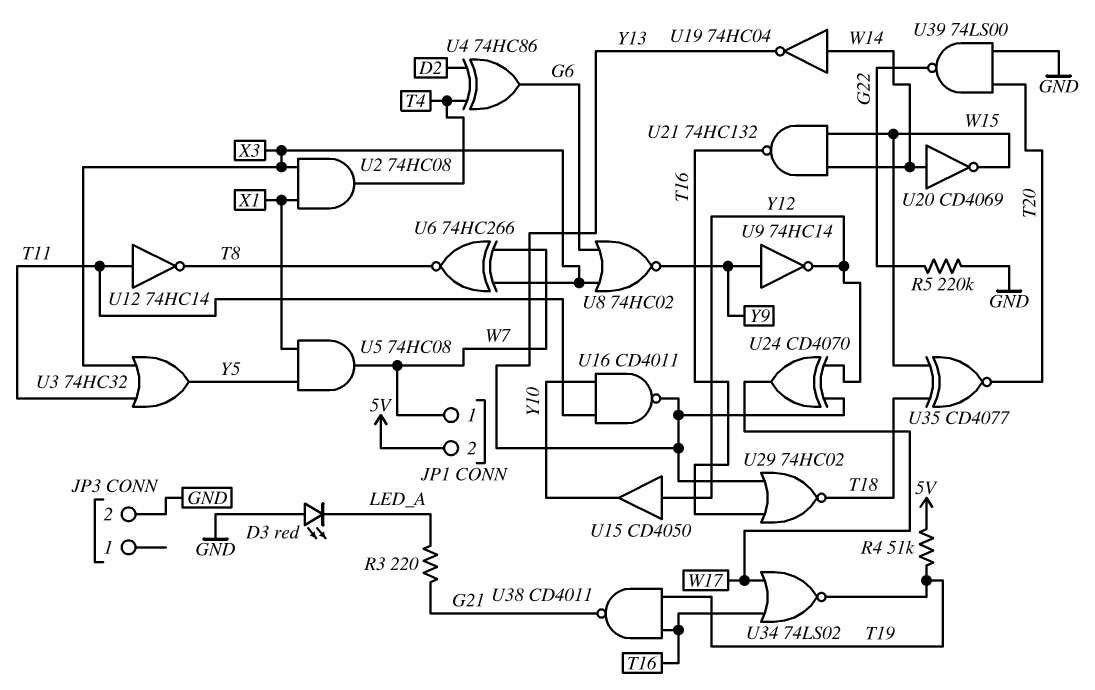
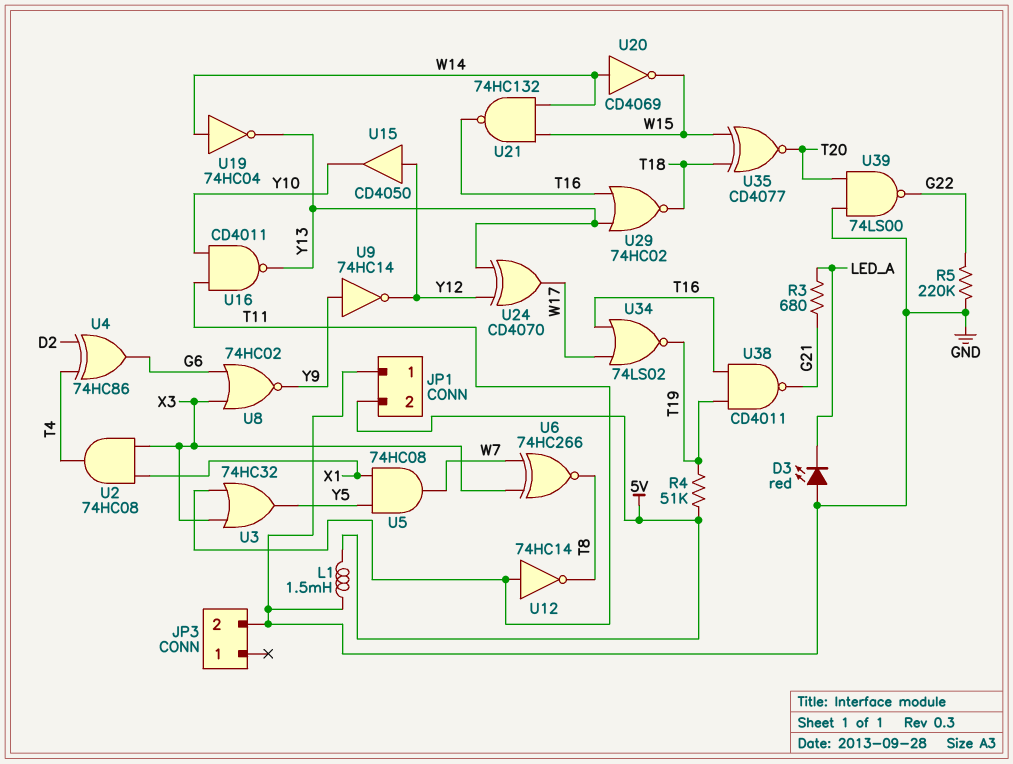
JP1 pin 1: W7 -> GND
L1: none -> 1.5mH (5V, GND)
R3: 220 (G21, LED_A) -> 680 (G21, LED_A)

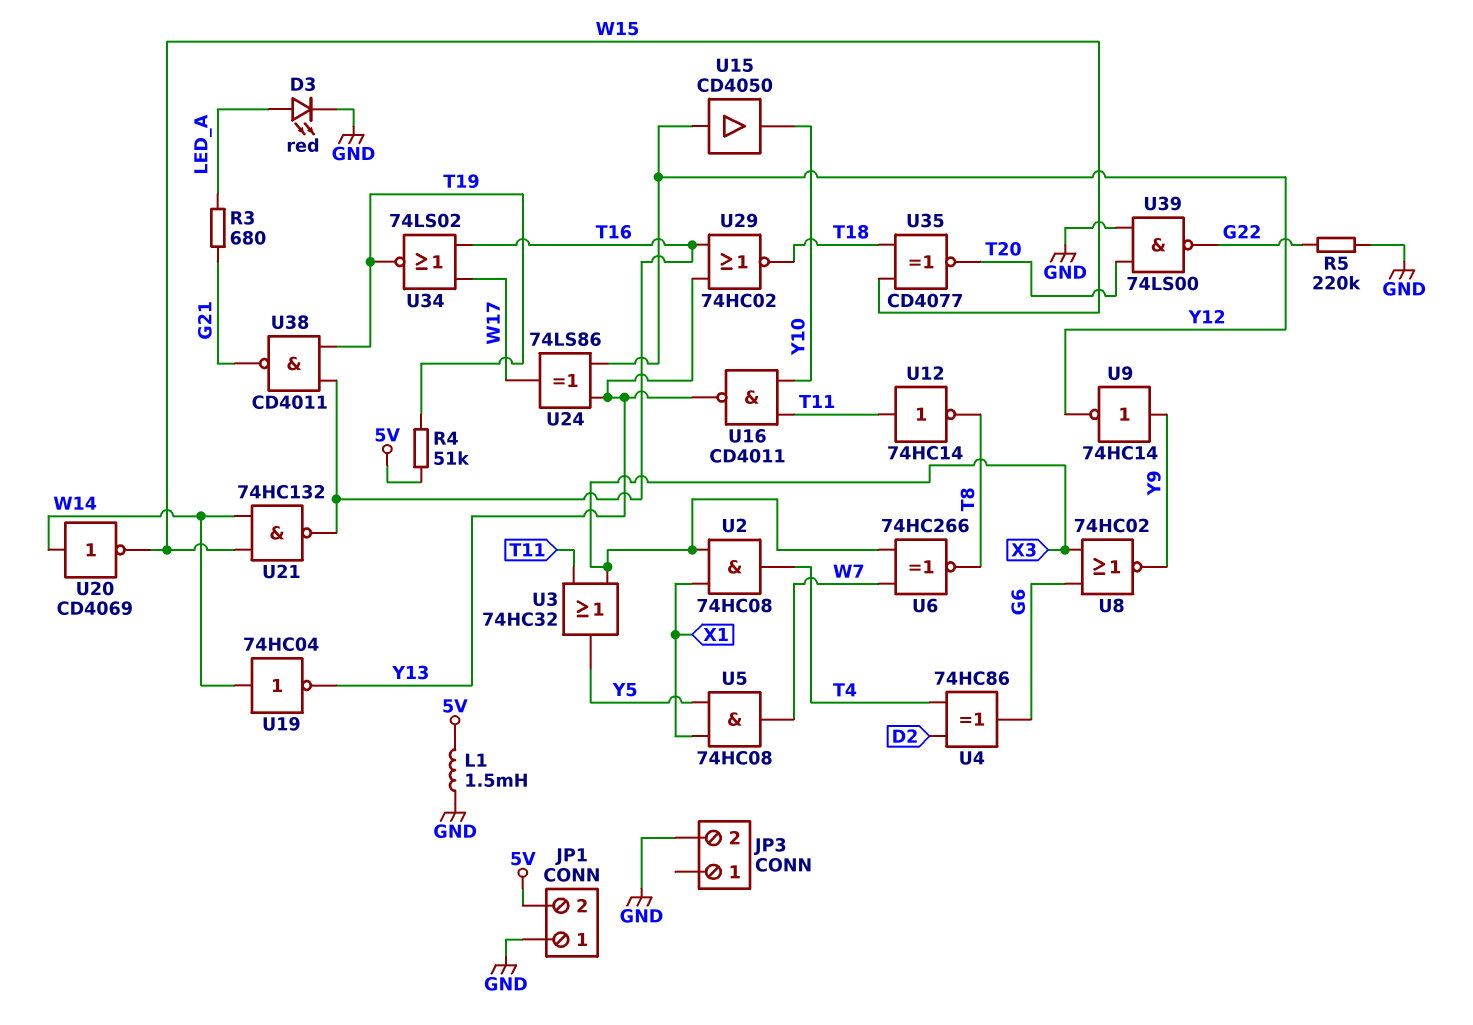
D3: LED red (A GND, K LED_A) -> LED red (A LED_A, K GND)
U24: XOR CD4070 (in Y12, in Y13, out W17) -> XOR 74LS86 (in Y12, in Y13, out W17)

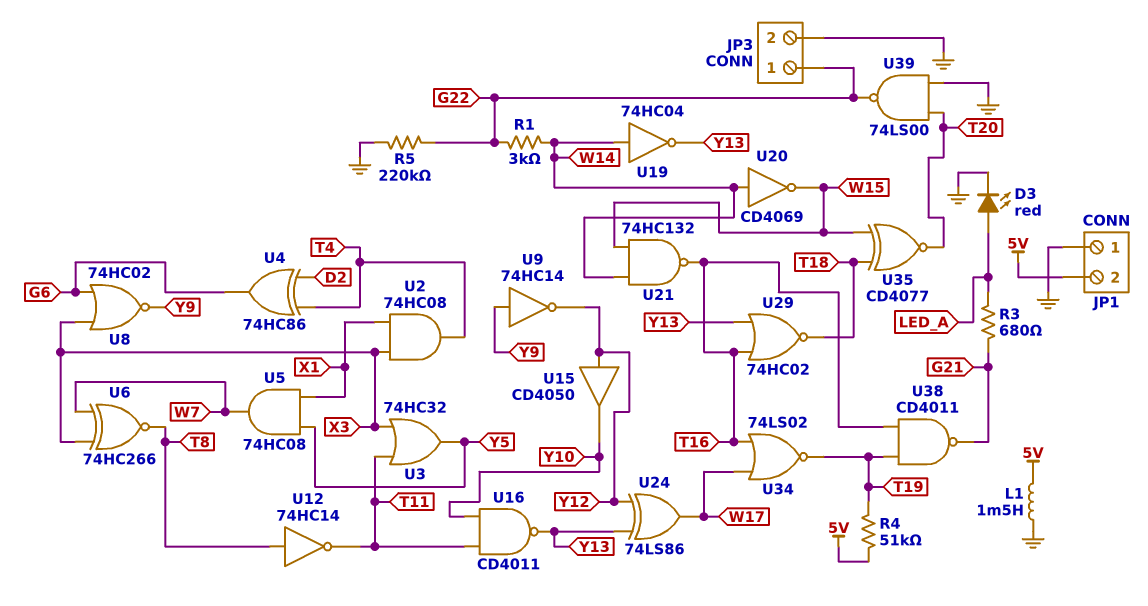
JP3 pin 1: none -> G22
R1: none -> 3k (G22, W14)
U12: NOT 74HC14 (in T11, out T8) -> NOT 74HC14 (in T8, out T11)

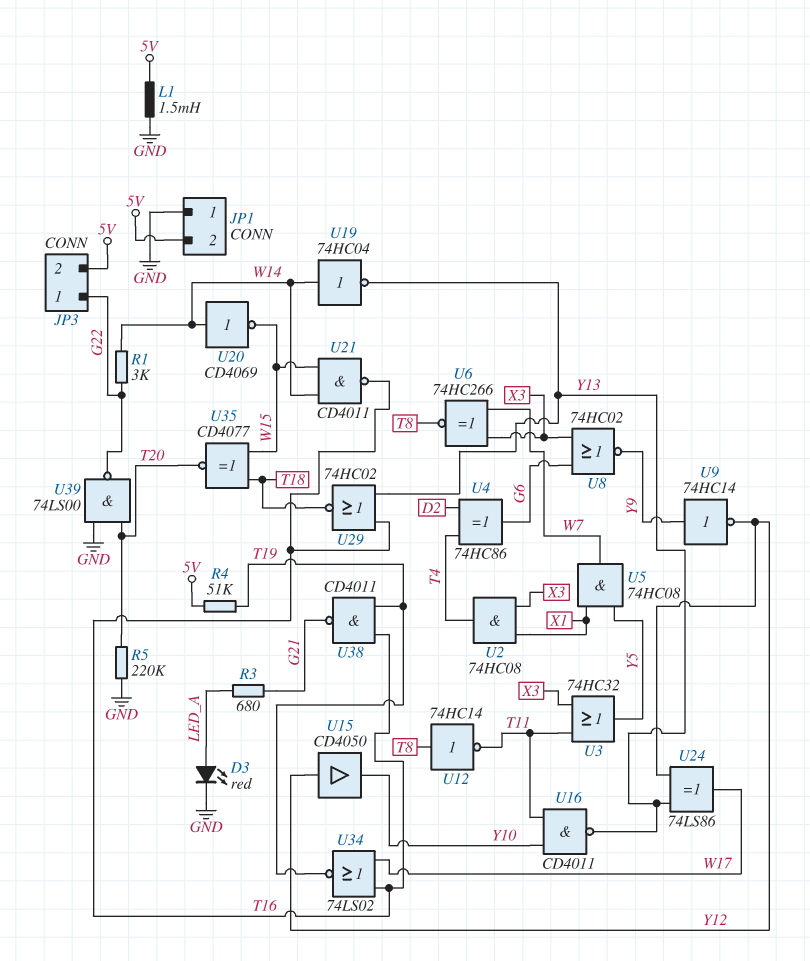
JP3 pin 2: GND -> 5V
R5: 220k (G22, GND) -> 220k (GND, T20)
U21: NAND 74HC132 (in W14, in W15, out T16) -> NAND CD4011 (in W14, in W15, out T16)

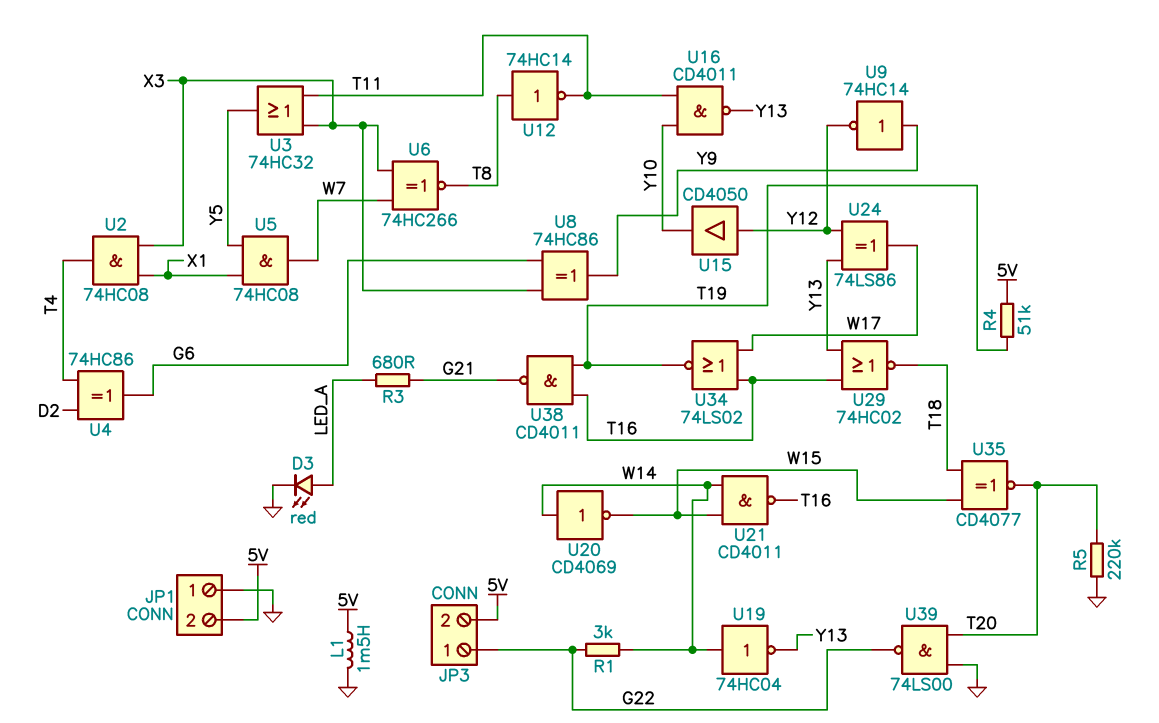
U8: NOR 74HC02 (in G6, in X3, out Y9) -> XOR 74HC86 (in G6, in X3, out Y9)

